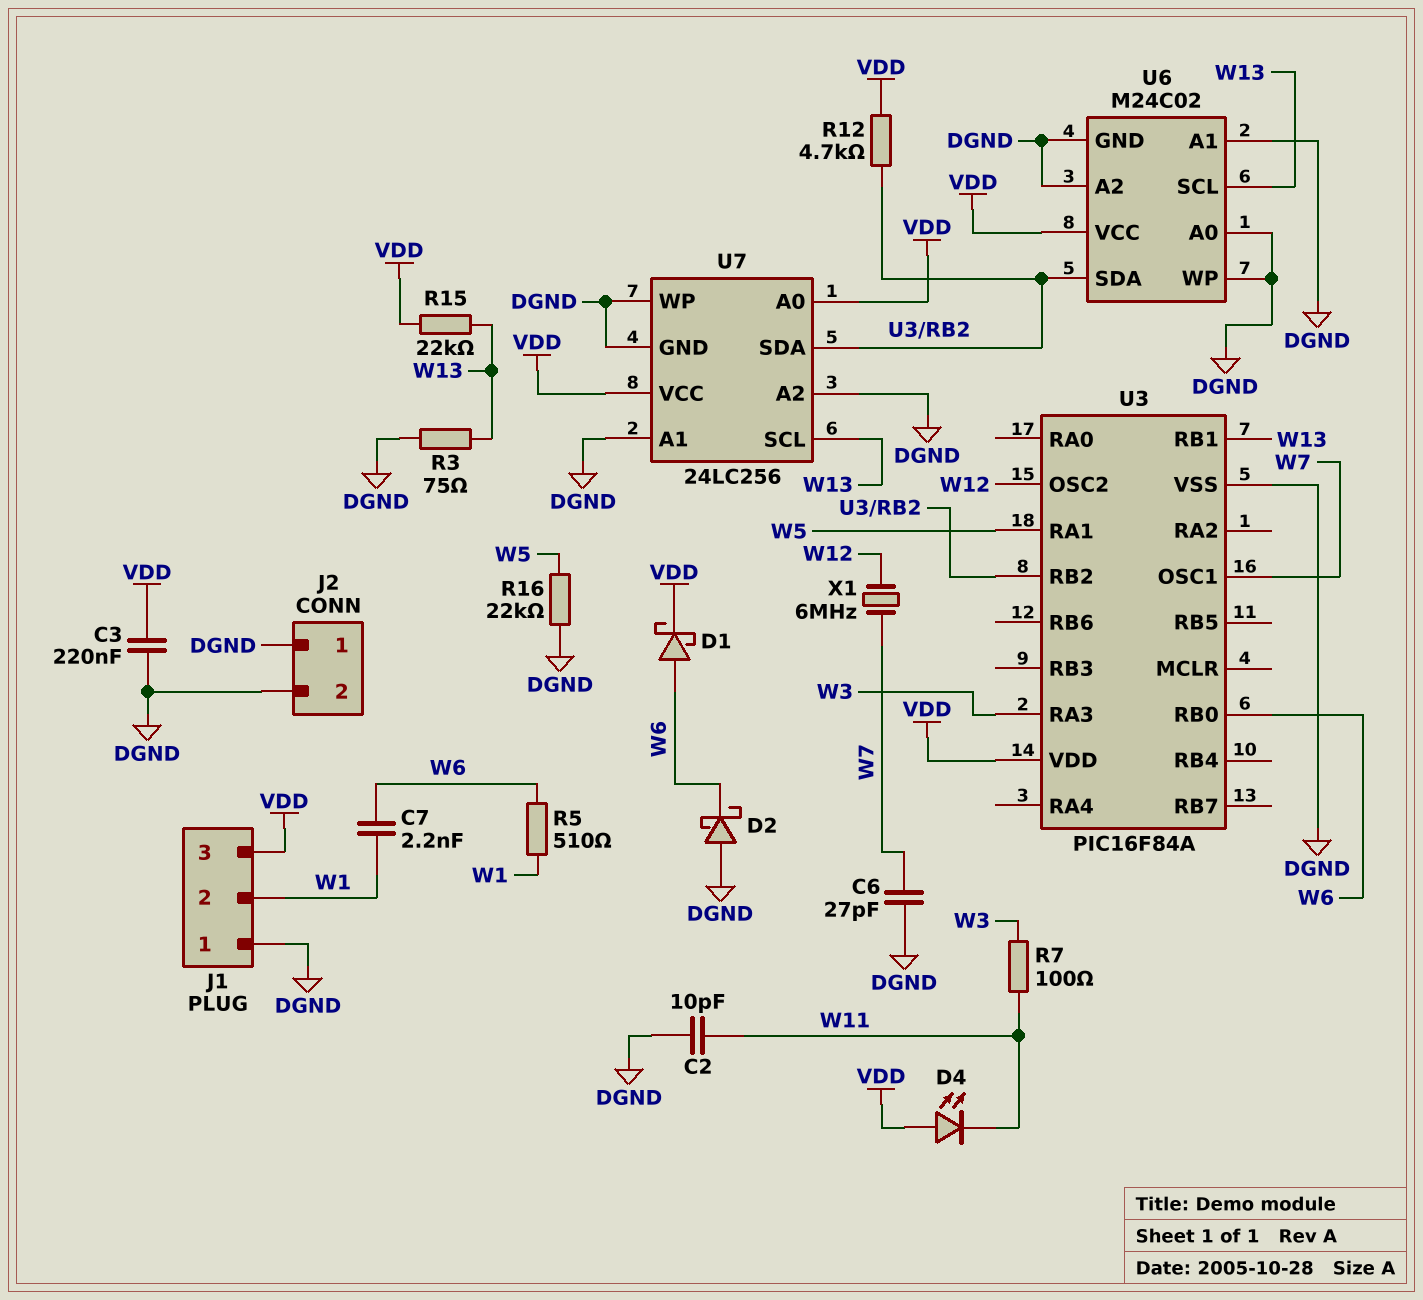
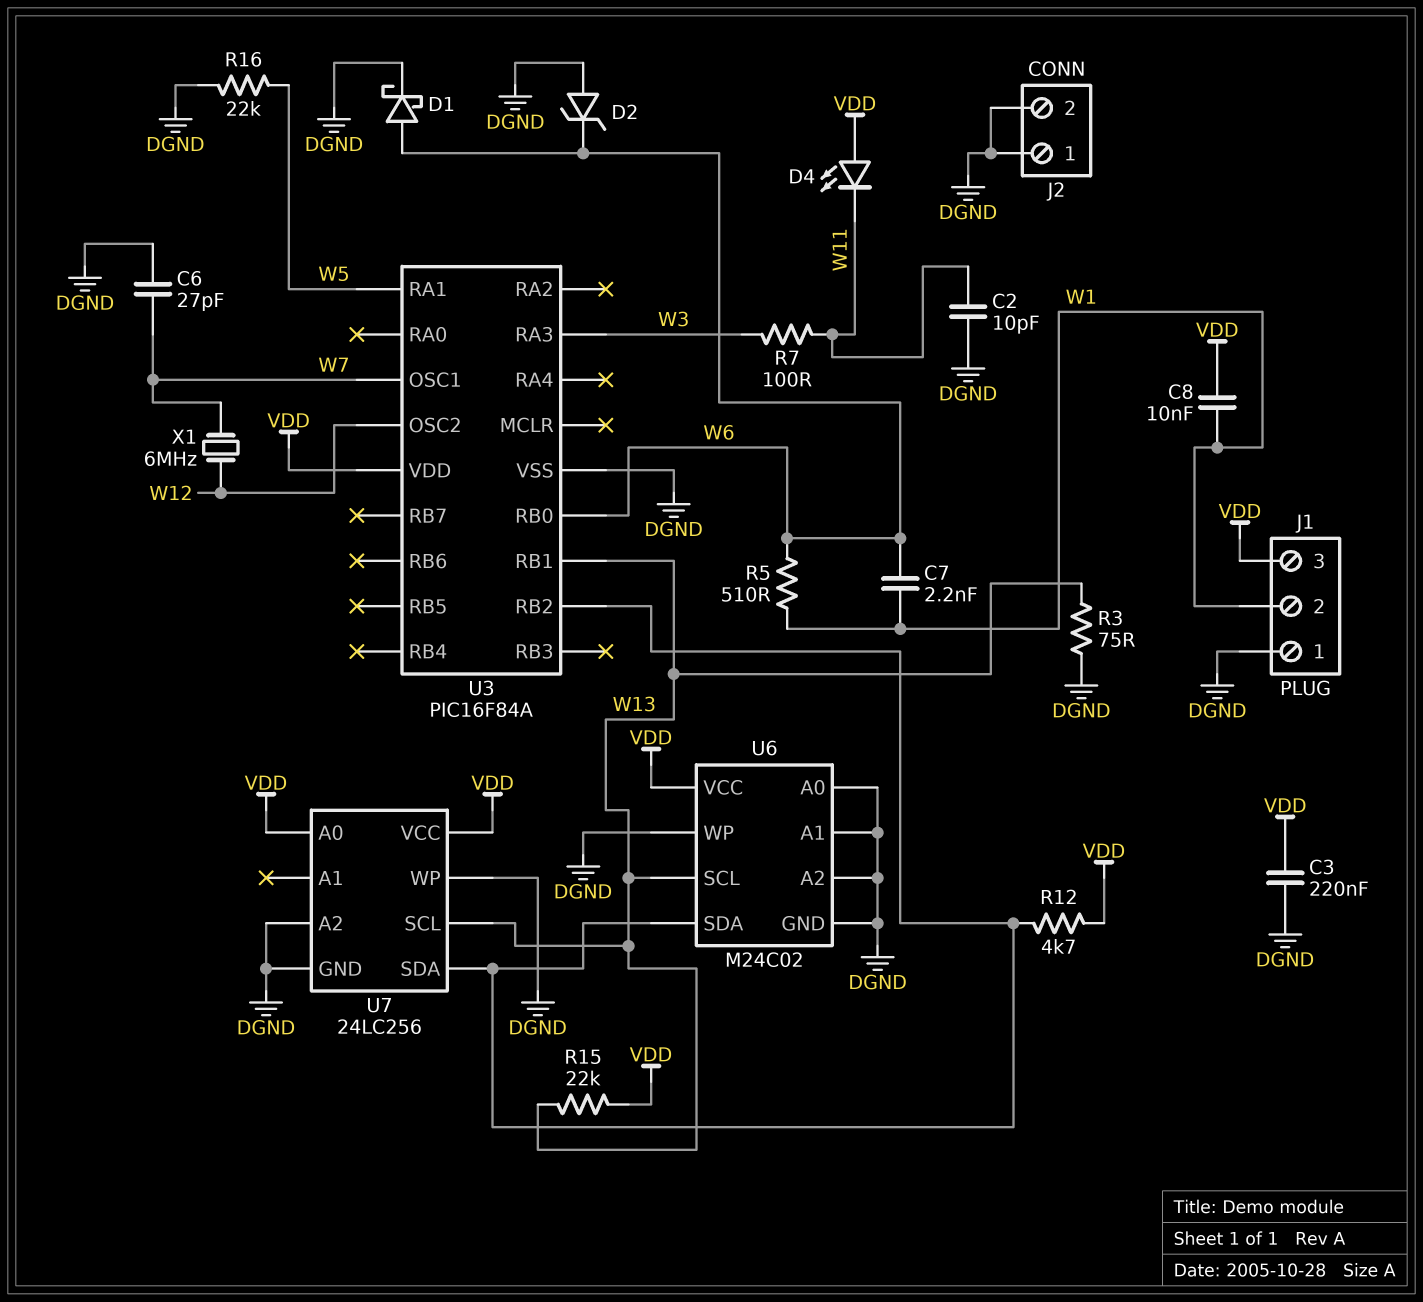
C8: none -> 10nF (VDD, W1)
D1: schottky (A W6, K VDD) -> schottky (A W6, K DGND)
D2: schottky (A DGND, K W6) -> zener (A DGND, K W6)
U7 pin A1: DGND -> none

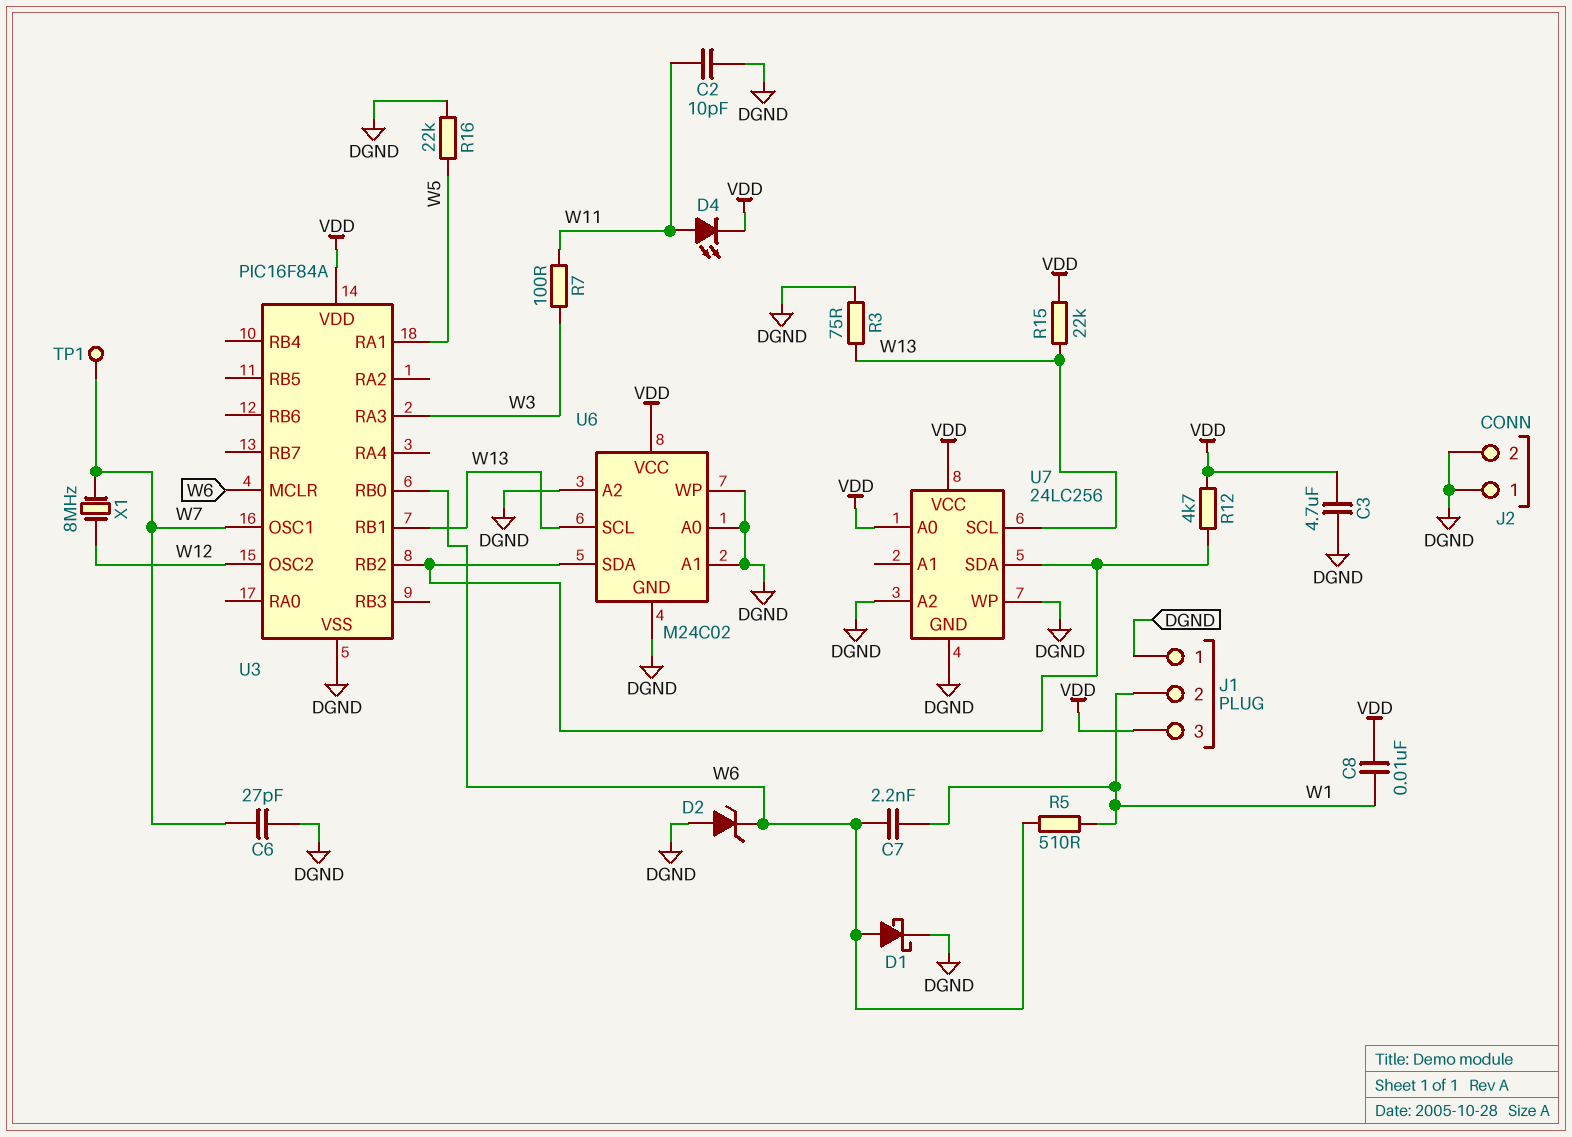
C3: 220nF (DGND, VDD) -> 4.7uF (DGND, VDD)
D4: LED (A VDD, K W11) -> LED (A W11, K VDD)
TP1: none -> test point (W7)
U3 pin MCLR: none -> W6
X1: 6MHz (W7, W12) -> 8MHz (W7, W12)

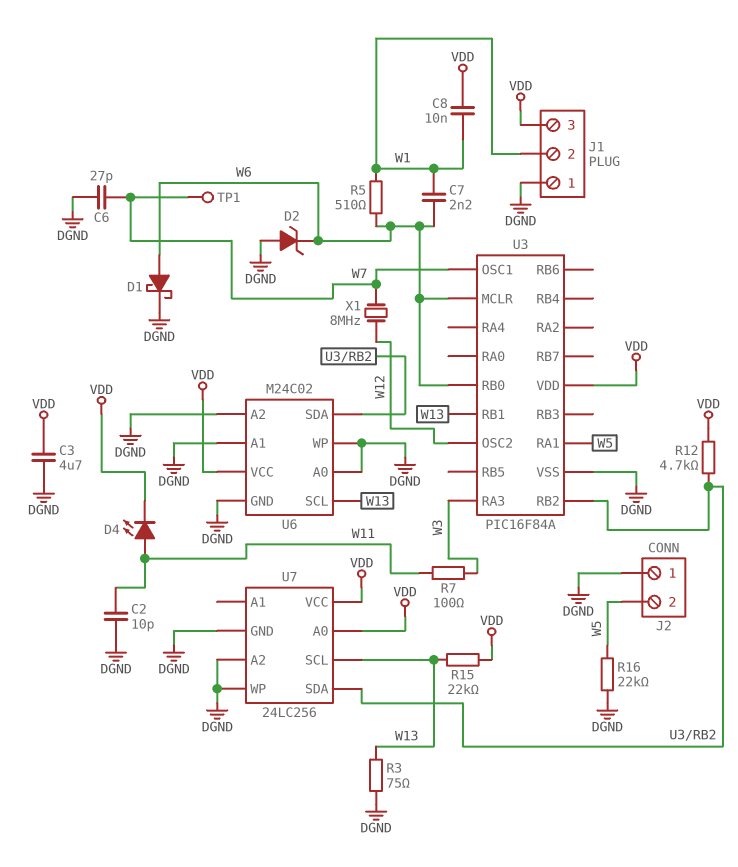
J2 pin 2: DGND -> W5

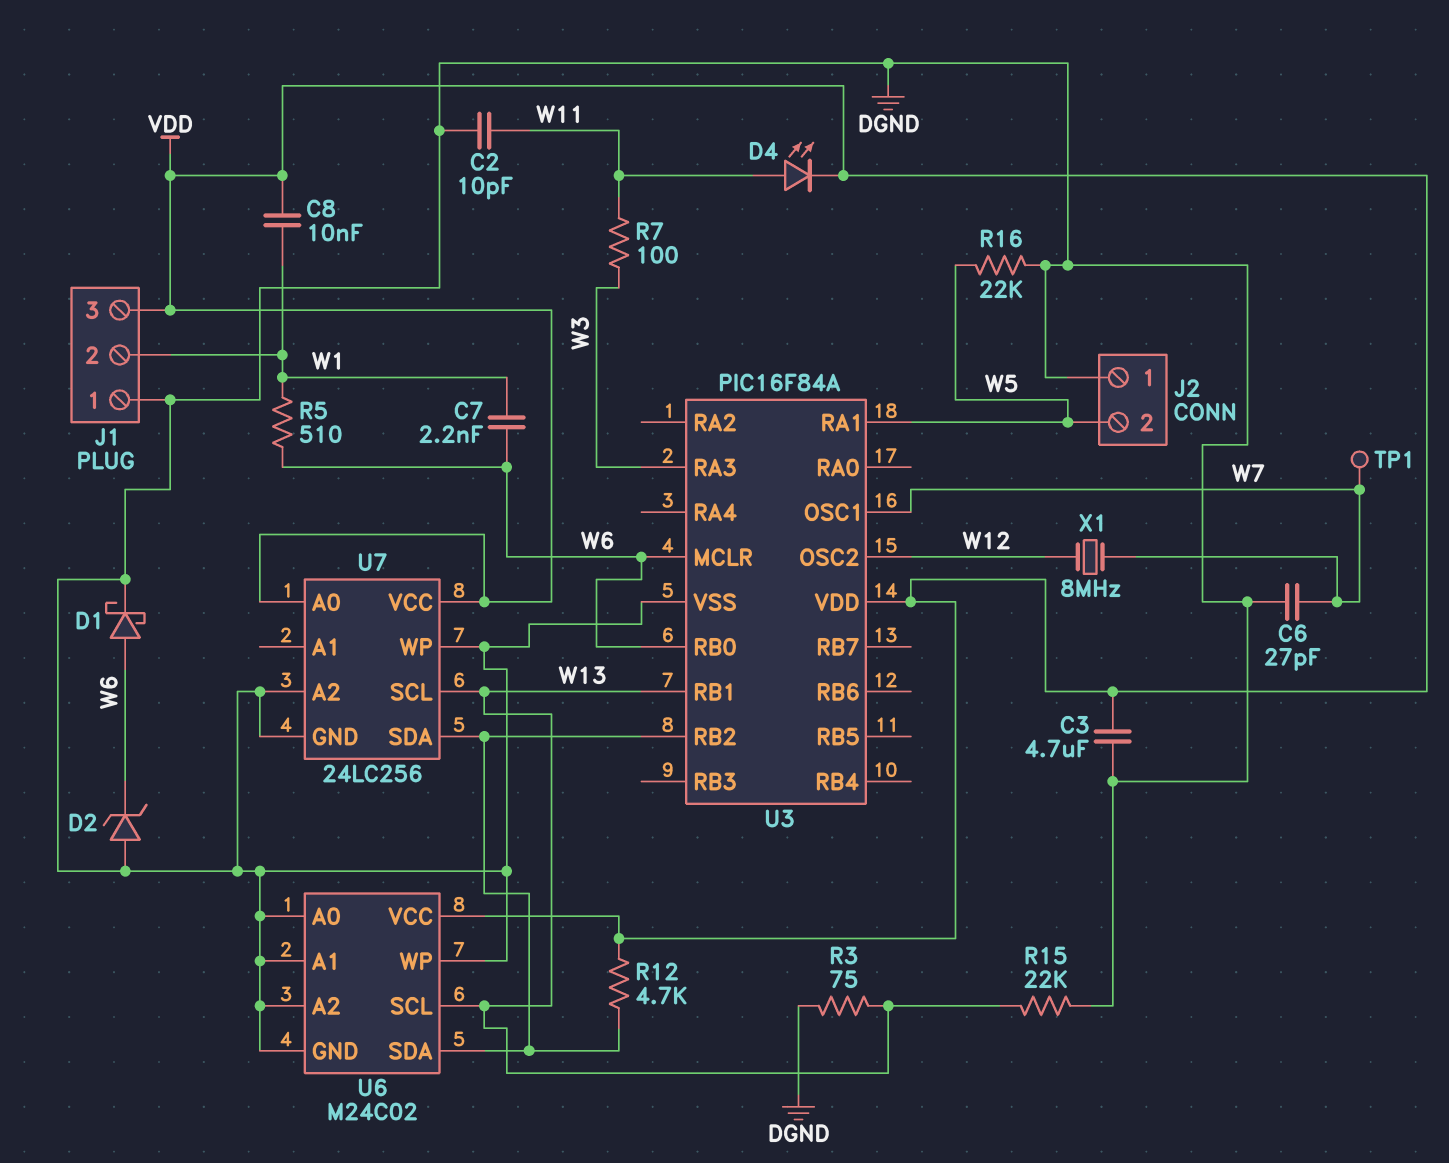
R15: 22k (VDD, W13) -> 22k (DGND, W13)

